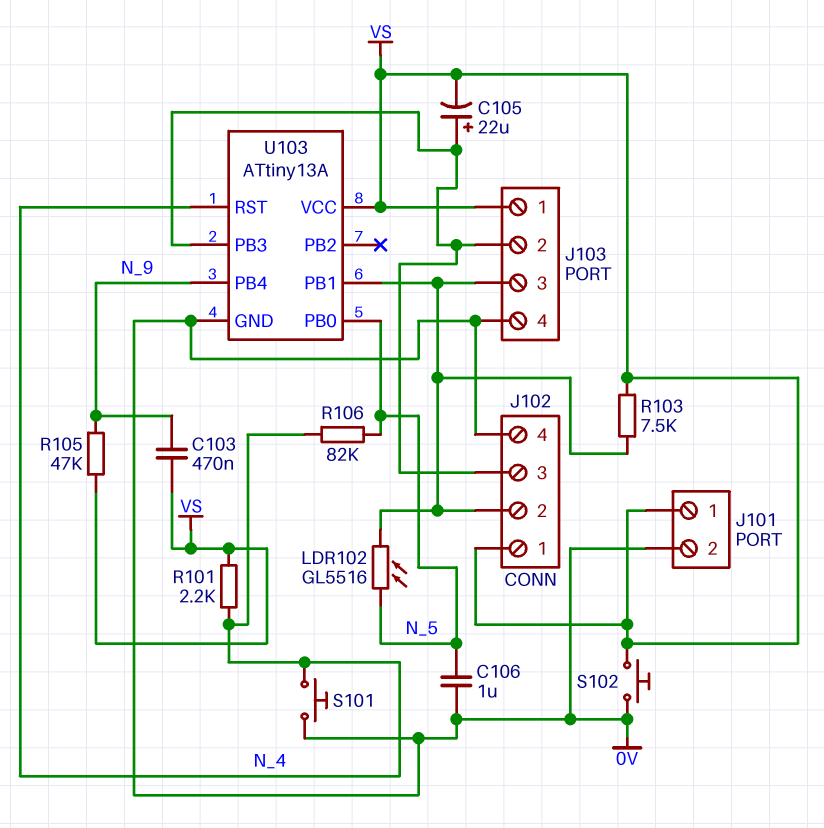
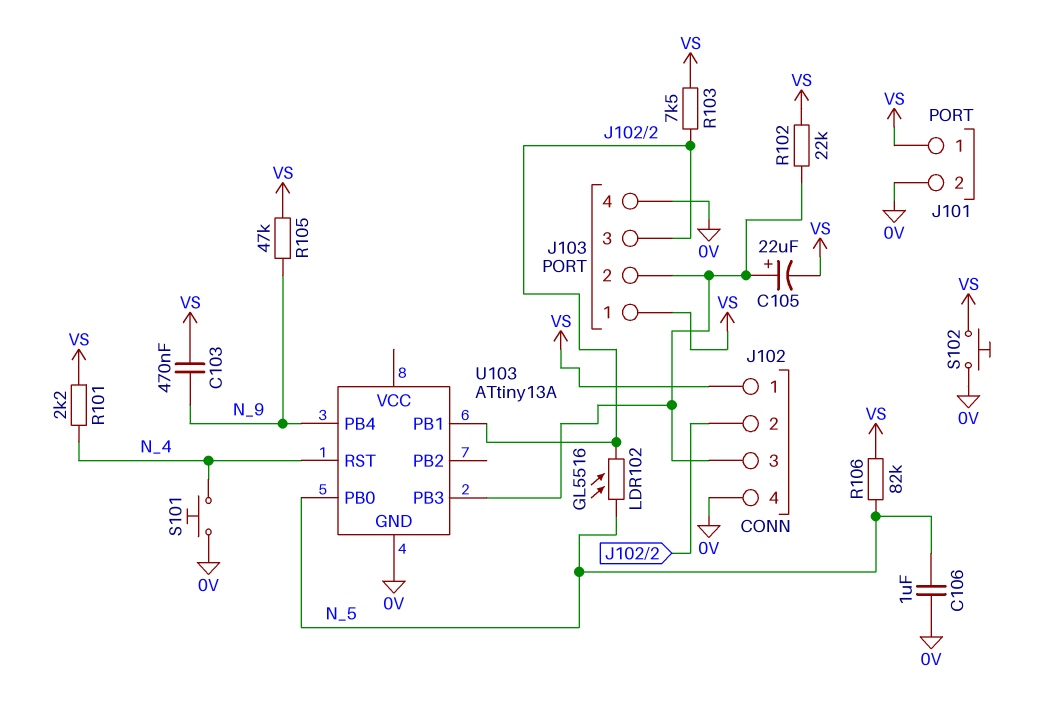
R102: none -> 22k (J102/3, VS)
R106: 82k (N_4, N_5) -> 82k (N_5, VS)
U103 pin VCC: VS -> none

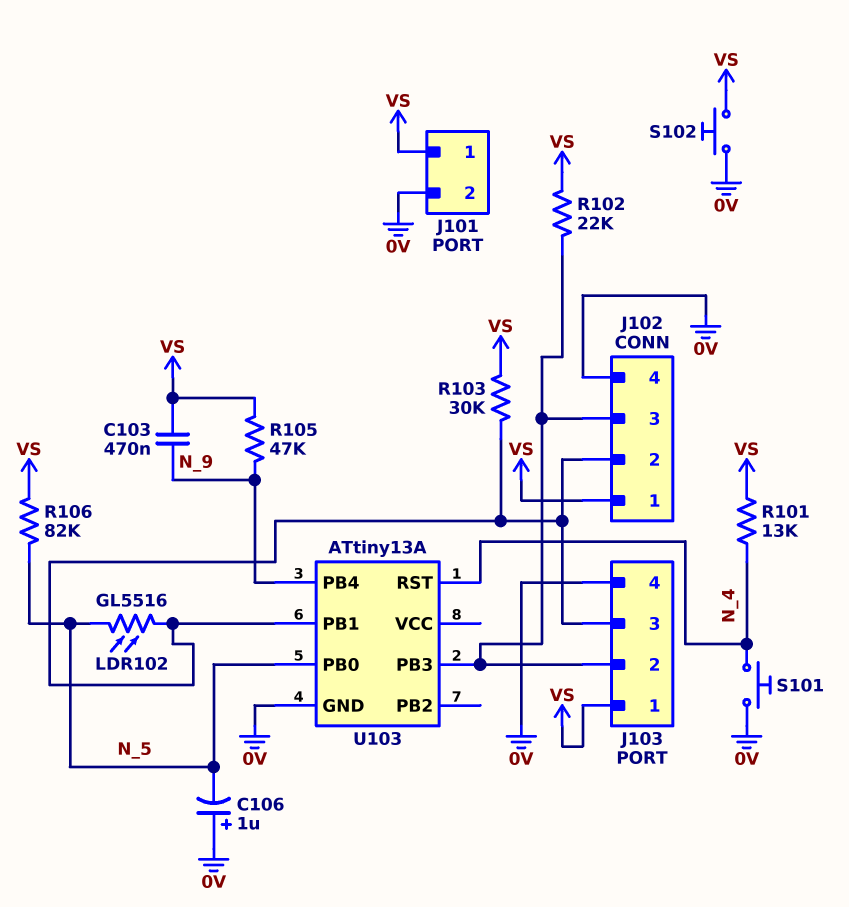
C105: 22uF (plus J102/3, minus VS) -> none
C106: 1uF (0V, N_5) -> 1uF (plus 0V, minus N_5)
R101: 2.2k (N_4, VS) -> 13k (N_4, VS)
R103: 7.5k (J102/2, VS) -> 30k (J102/2, VS)

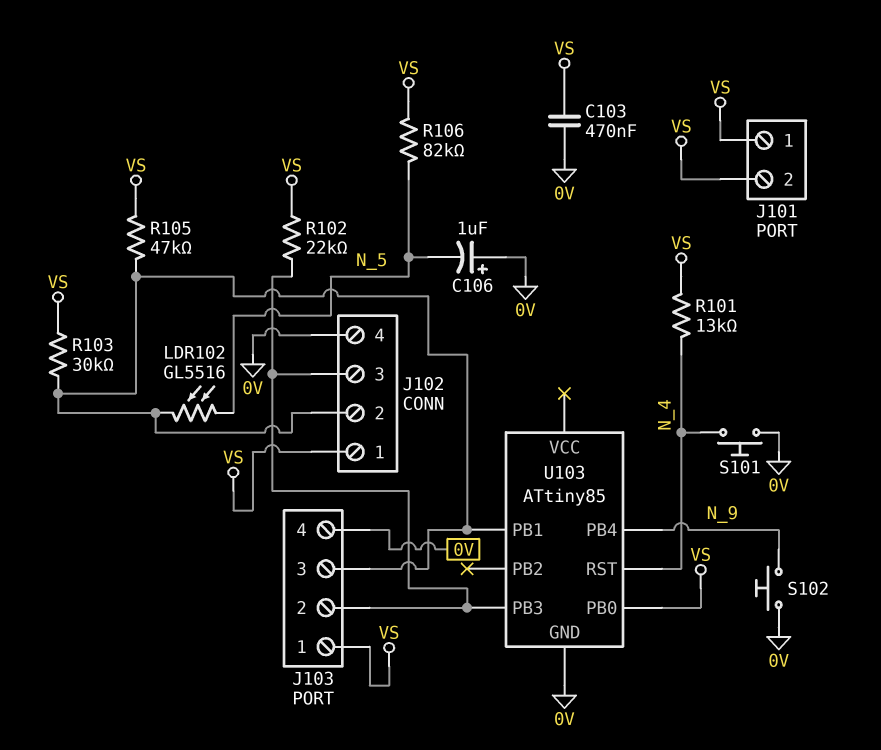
C103: 470nF (N_9, VS) -> 470nF (0V, VS)
J101 pin 2: 0V -> VS
R105: 47k (N_9, VS) -> 47k (J102/2, VS)
S102: button (0V, VS) -> button (0V, N_9)
U103: ATtiny13A -> ATtiny85
U103 pin PB0: N_5 -> VS

